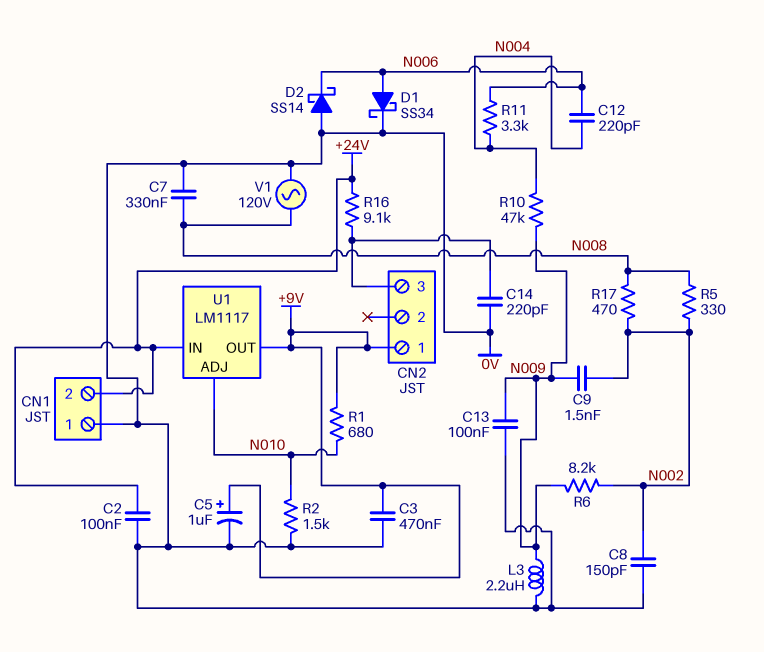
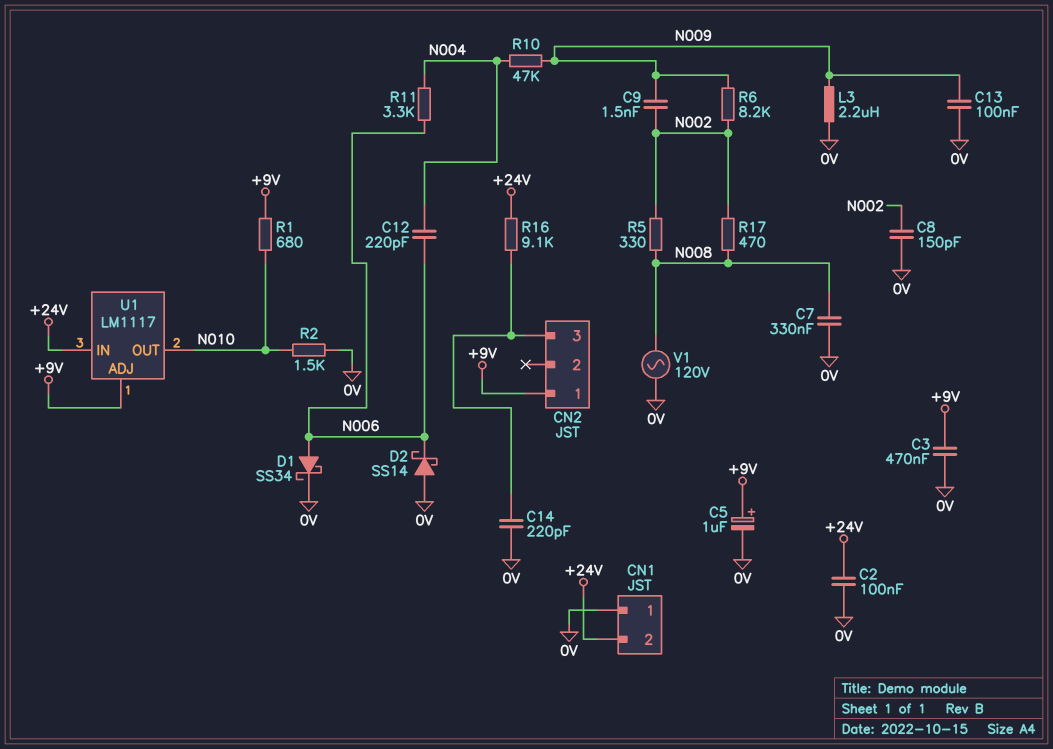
U1 pin ADJ: N010 -> +9V
U1 pin OUT: +9V -> N010

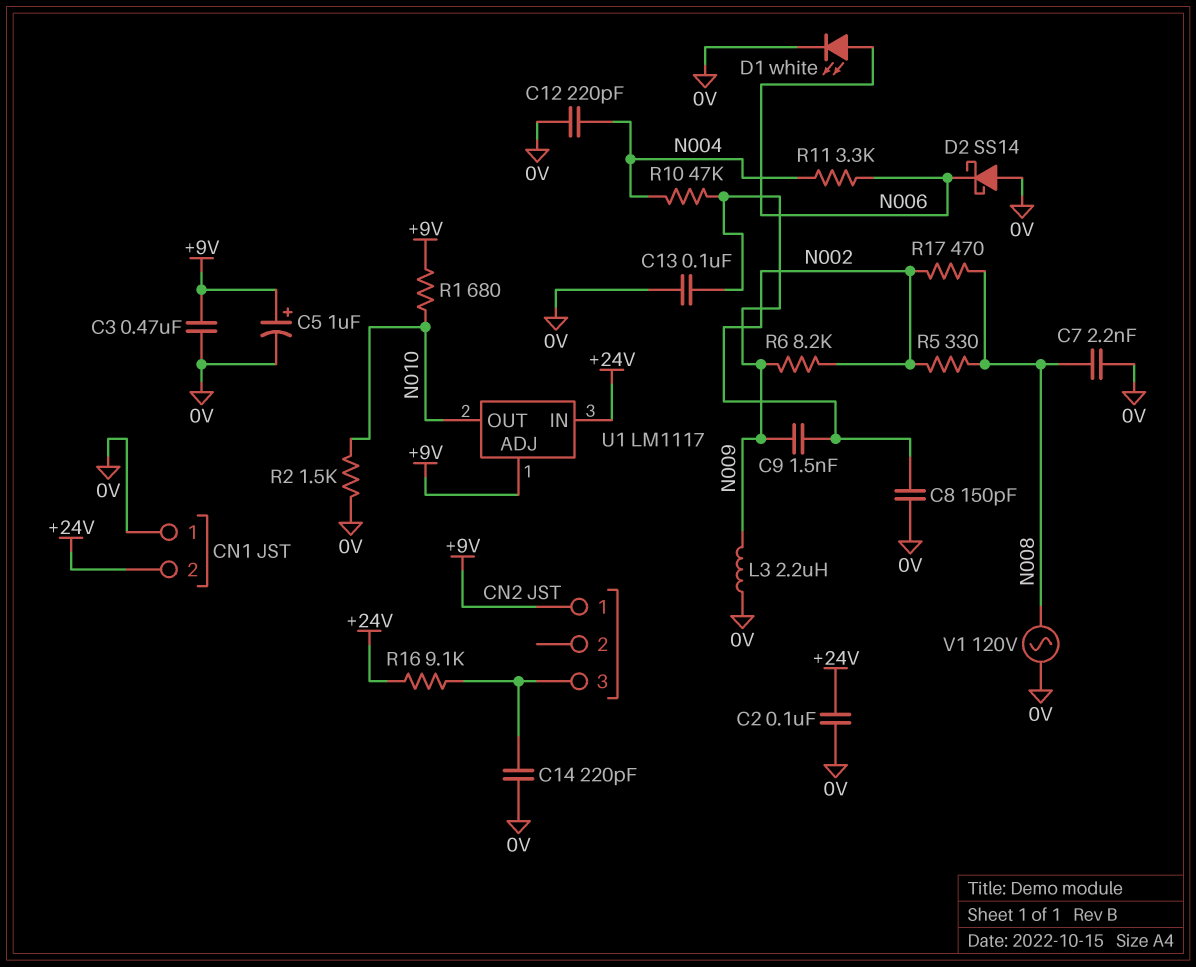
C7: 330nF (0V, N008) -> 2.2nF (0V, N008)
C12: 220pF (N004, N006) -> 220pF (0V, N004)
D1: schottky SS34 (A N006, K 0V) -> LED white (A N006, K 0V)

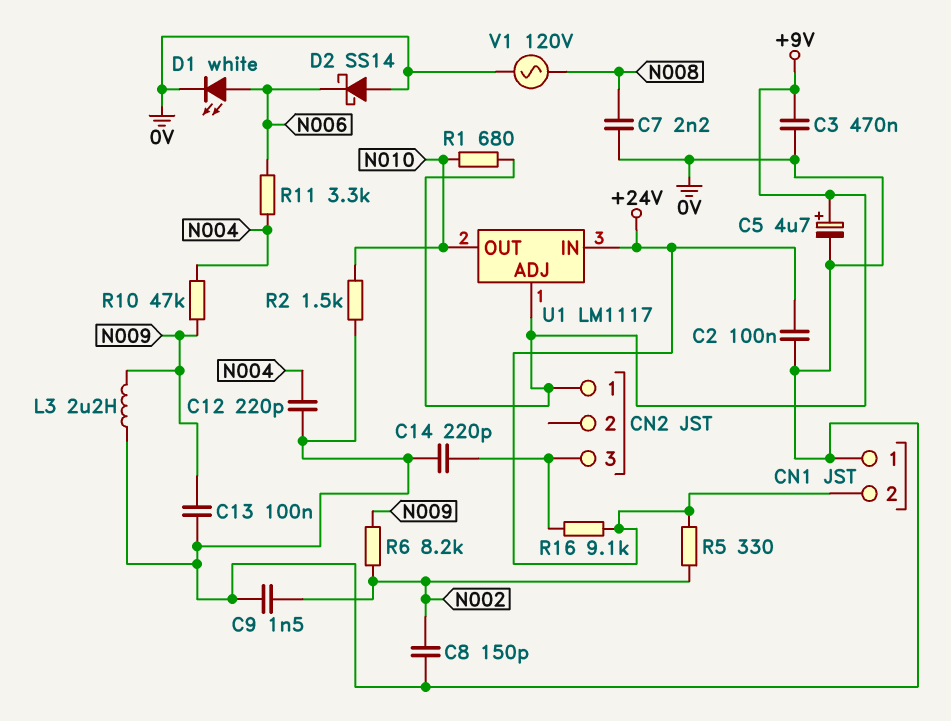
C5: 1uF (plus +9V, minus 0V) -> 4.7uF (plus +9V, minus 0V)
C9: 1.5nF (N002, N009) -> 1.5nF (0V, N002)
R5: 330 (N002, N008) -> 330 (+24V, N002)
R17: 470 (N002, N008) -> none

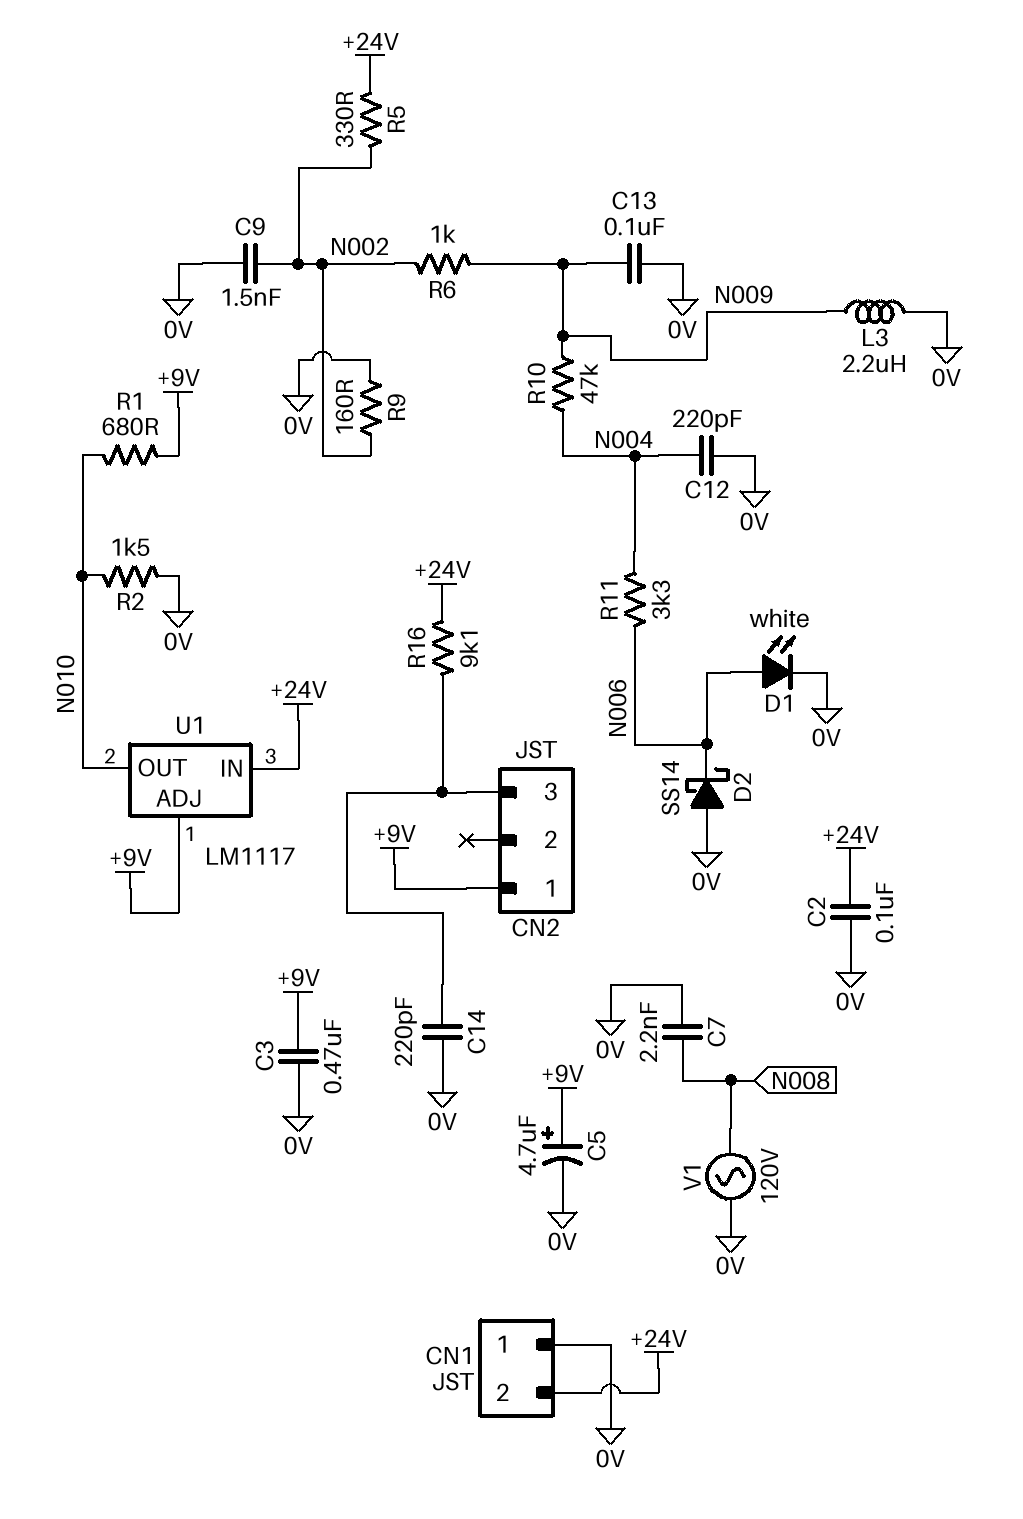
C8: 150pF (0V, N002) -> none
R6: 8.2k (N002, N009) -> 1k (N002, N009)
R9: none -> 160 (0V, N002)

